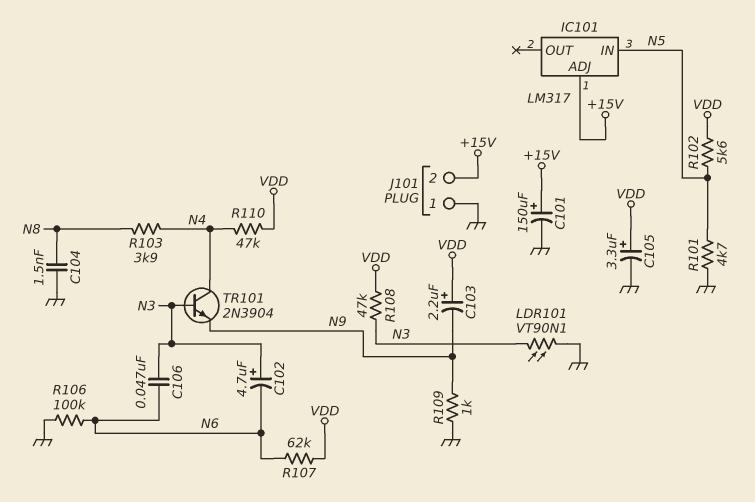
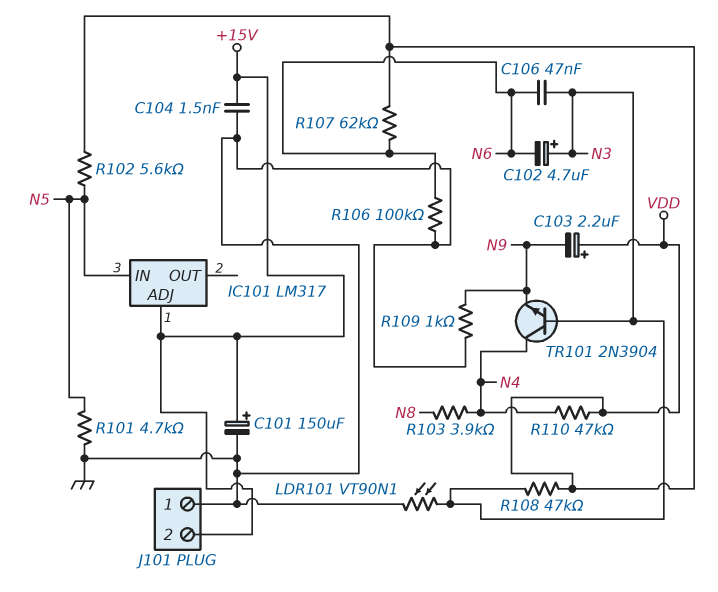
C104: 1.5nF (GND, N8) -> 1.5nF (+15V, GND)
C105: 3.3uF (plus VDD, minus GND) -> none

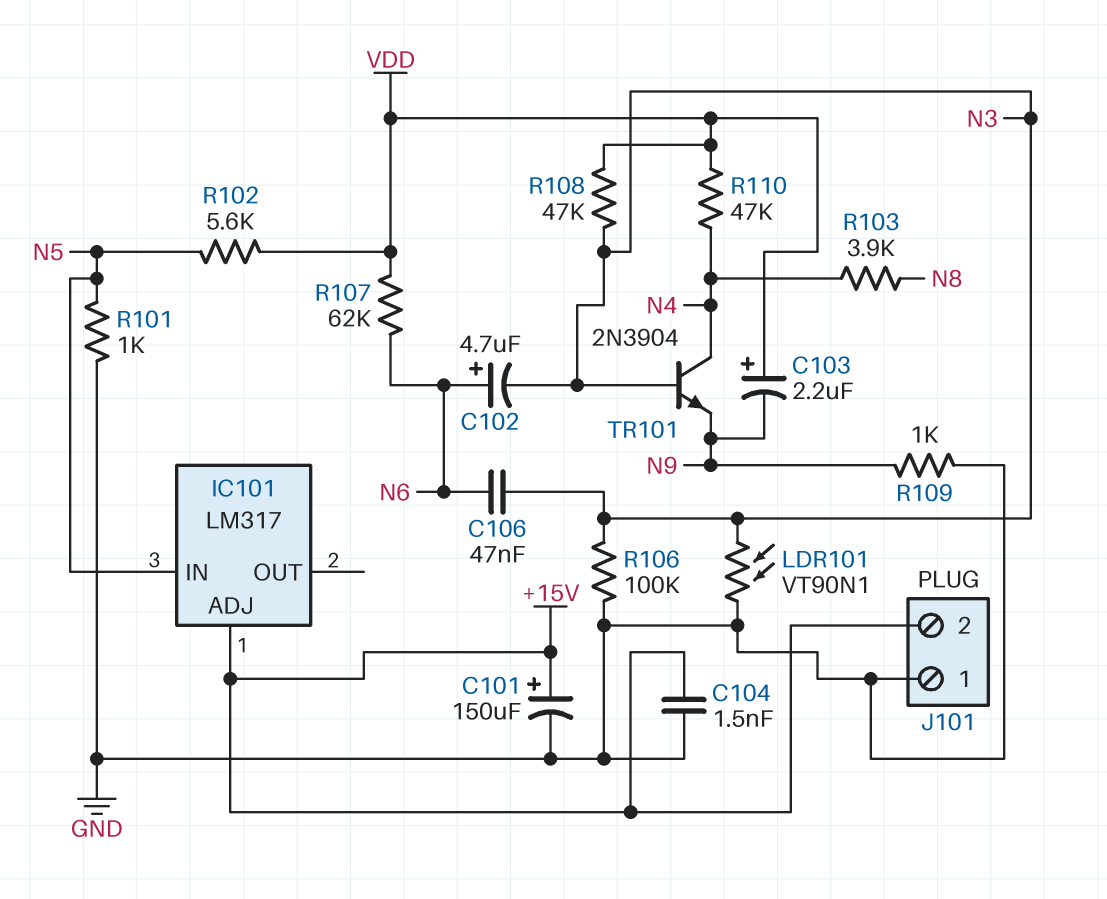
C102: 4.7uF (plus N3, minus N6) -> 4.7uF (plus N6, minus N3)
R101: 4.7k (GND, N5) -> 1k (GND, N5)
R106: 100k (GND, N6) -> 100k (GND, N3)

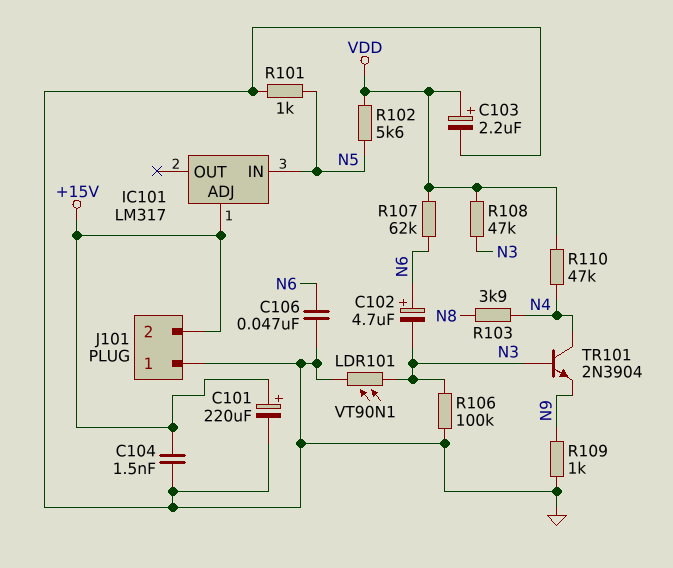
C101: 150uF (plus +15V, minus GND) -> 220uF (plus +15V, minus GND)
C103: 2.2uF (plus VDD, minus N9) -> 2.2uF (plus VDD, minus GND)
C106: 47nF (N3, N6) -> 47nF (GND, N6)

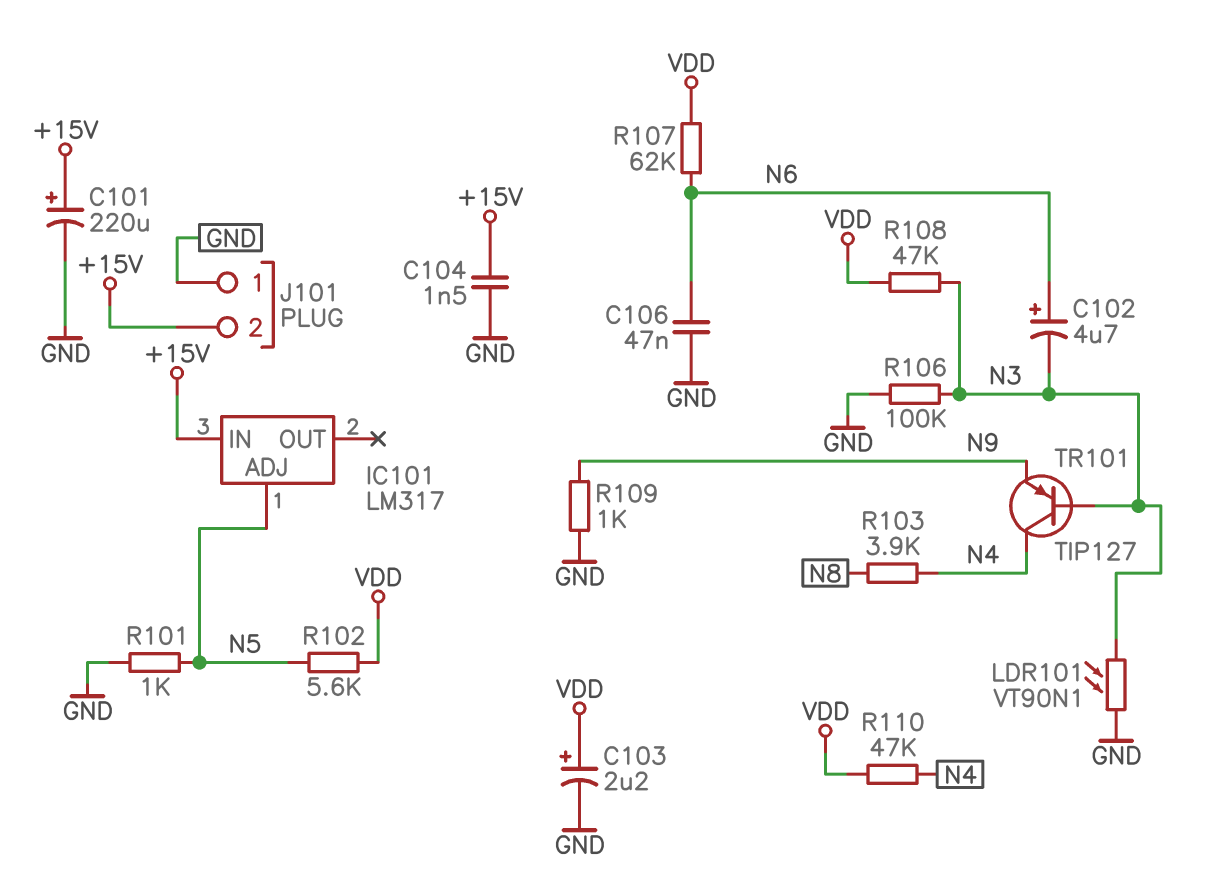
IC101 pin ADJ: +15V -> N5
IC101 pin IN: N5 -> +15V
TR101: NPN 2N3904 (B N3, C N4, E N9) -> PNP TIP127 (B N3, C N4, E N9)

